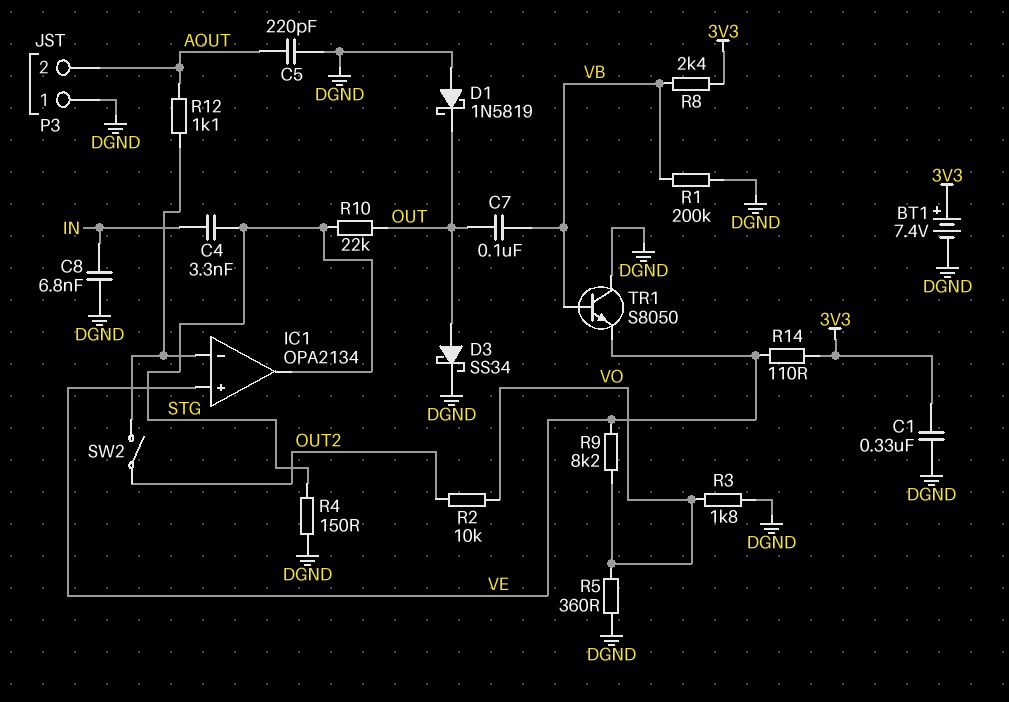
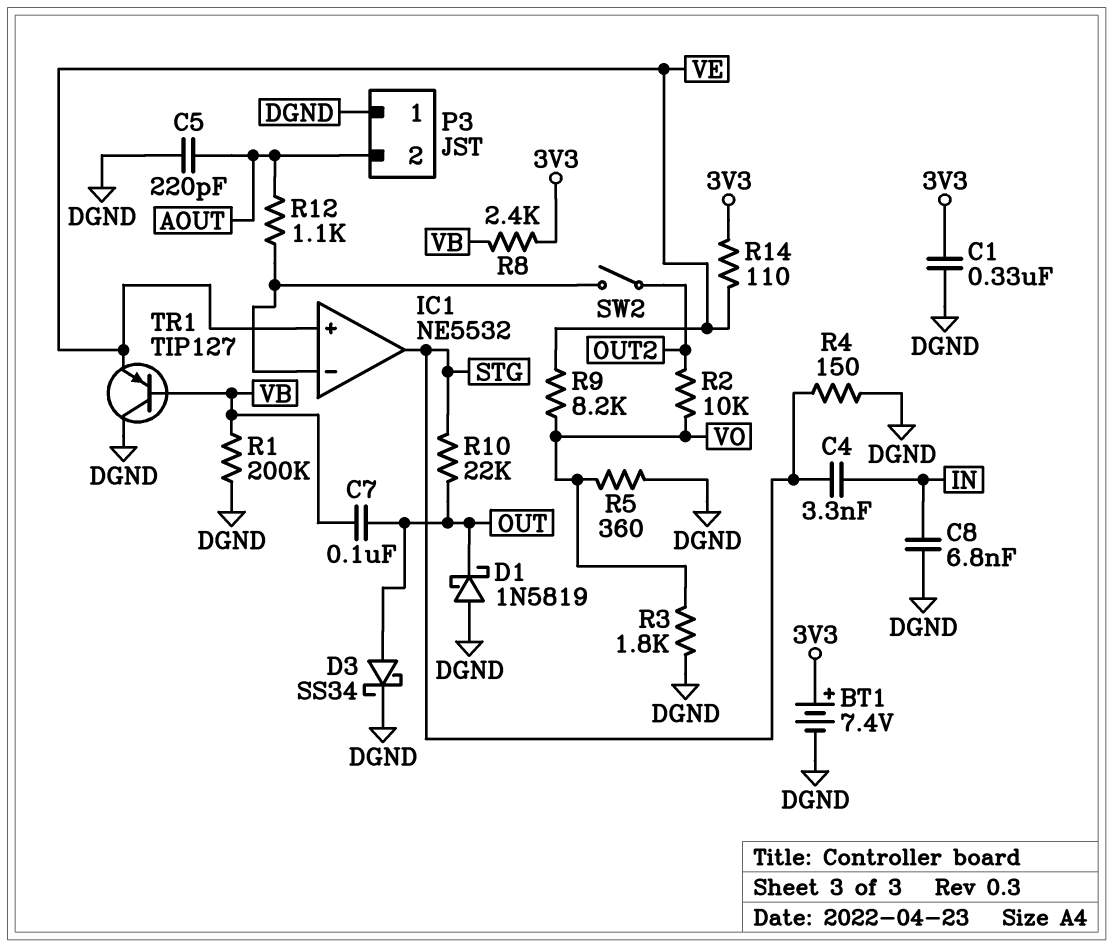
IC1: OPA2134 -> NE5532
TR1: NPN S8050 (B VB, C DGND, E VE) -> PNP TIP127 (B VB, C DGND, E VE)

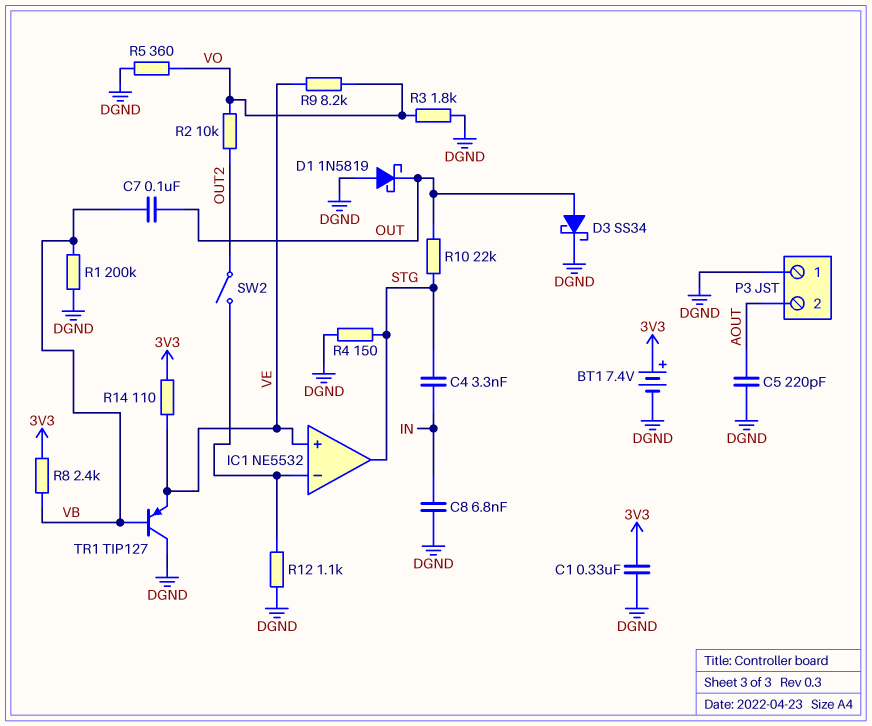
R12: 1.1k (AOUT, IC1/in-) -> 1.1k (DGND, IC1/in-)

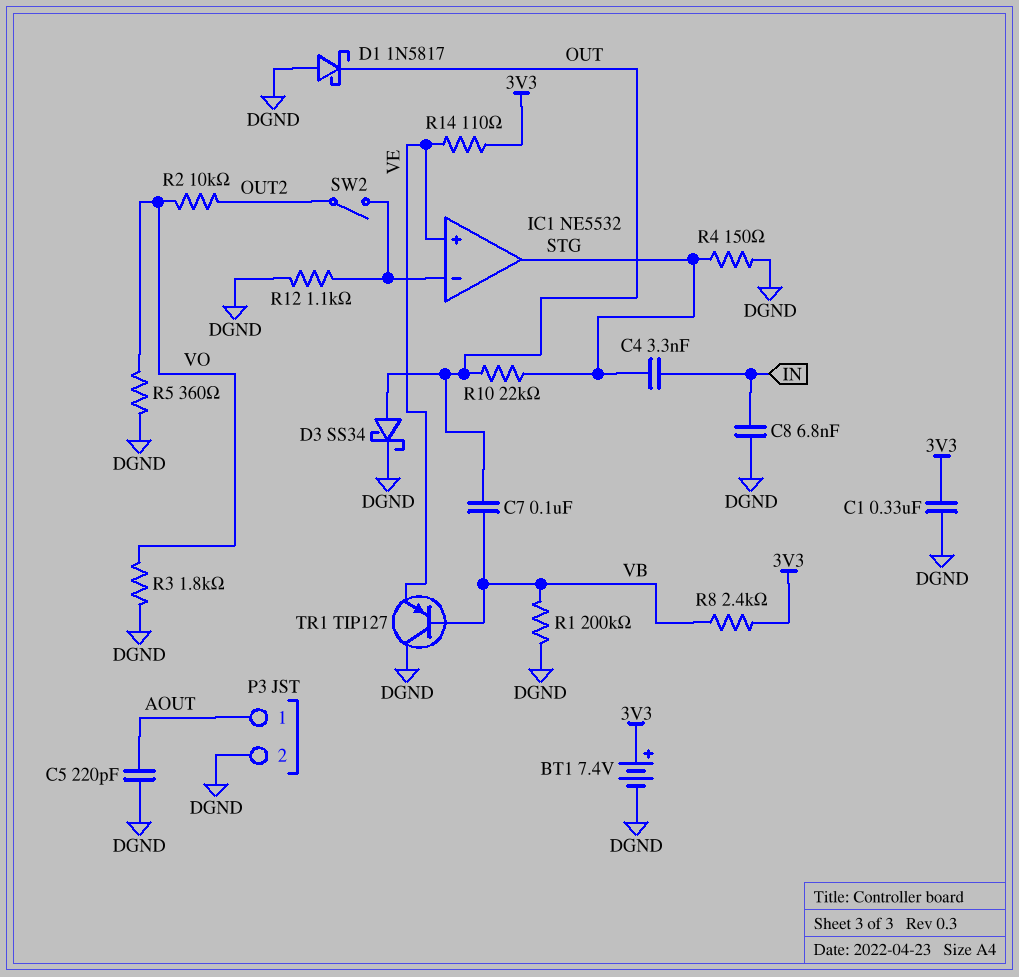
D1: schottky 1N5819 (A DGND, K OUT) -> schottky 1N5817 (A DGND, K OUT)
P3 pin 1: DGND -> AOUT
P3 pin 2: AOUT -> DGND
R9: 8.2k (VE, VO) -> none

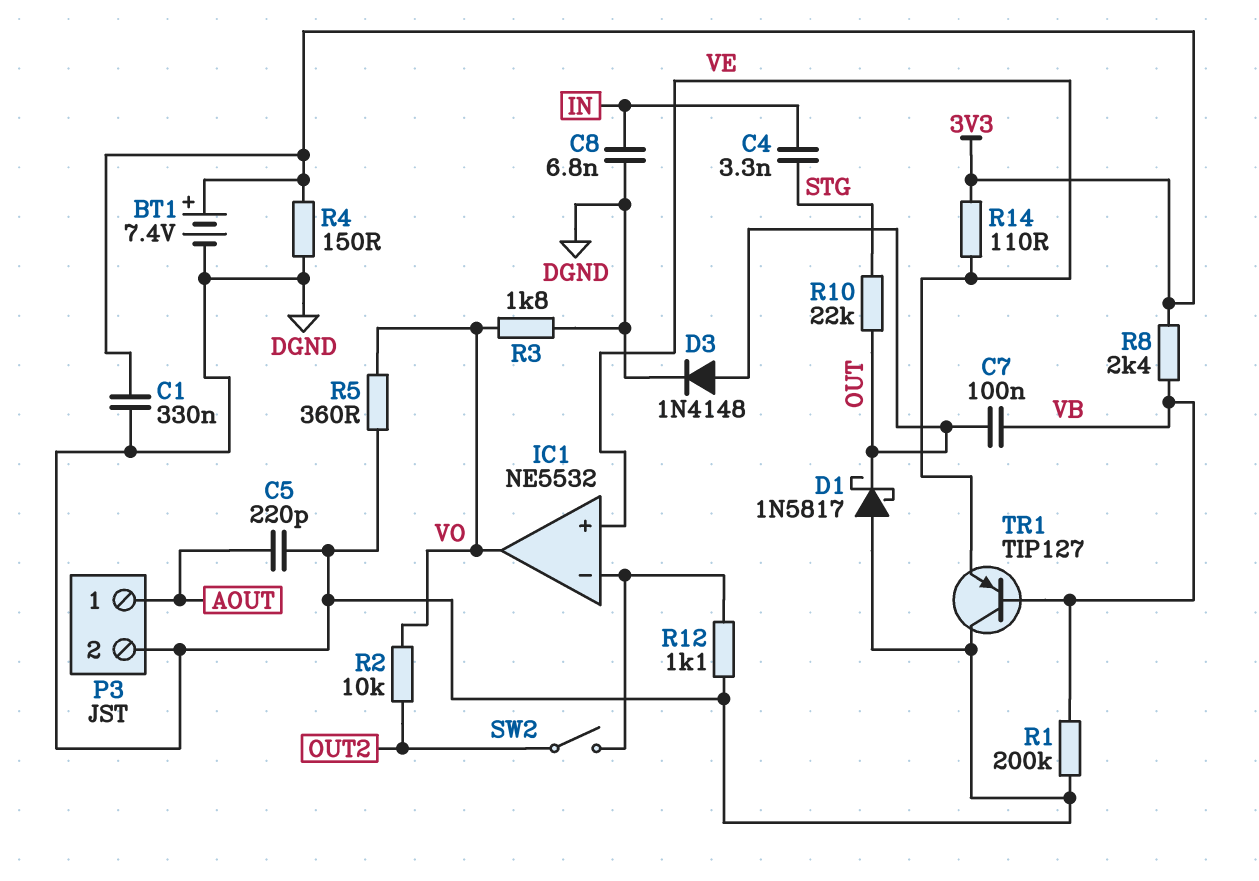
D3: schottky SS34 (A OUT, K DGND) -> diode 1N4148 (A OUT, K DGND)
IC1 pin out: STG -> VO
R4: 150 (DGND, STG) -> 150 (3V3, DGND)

